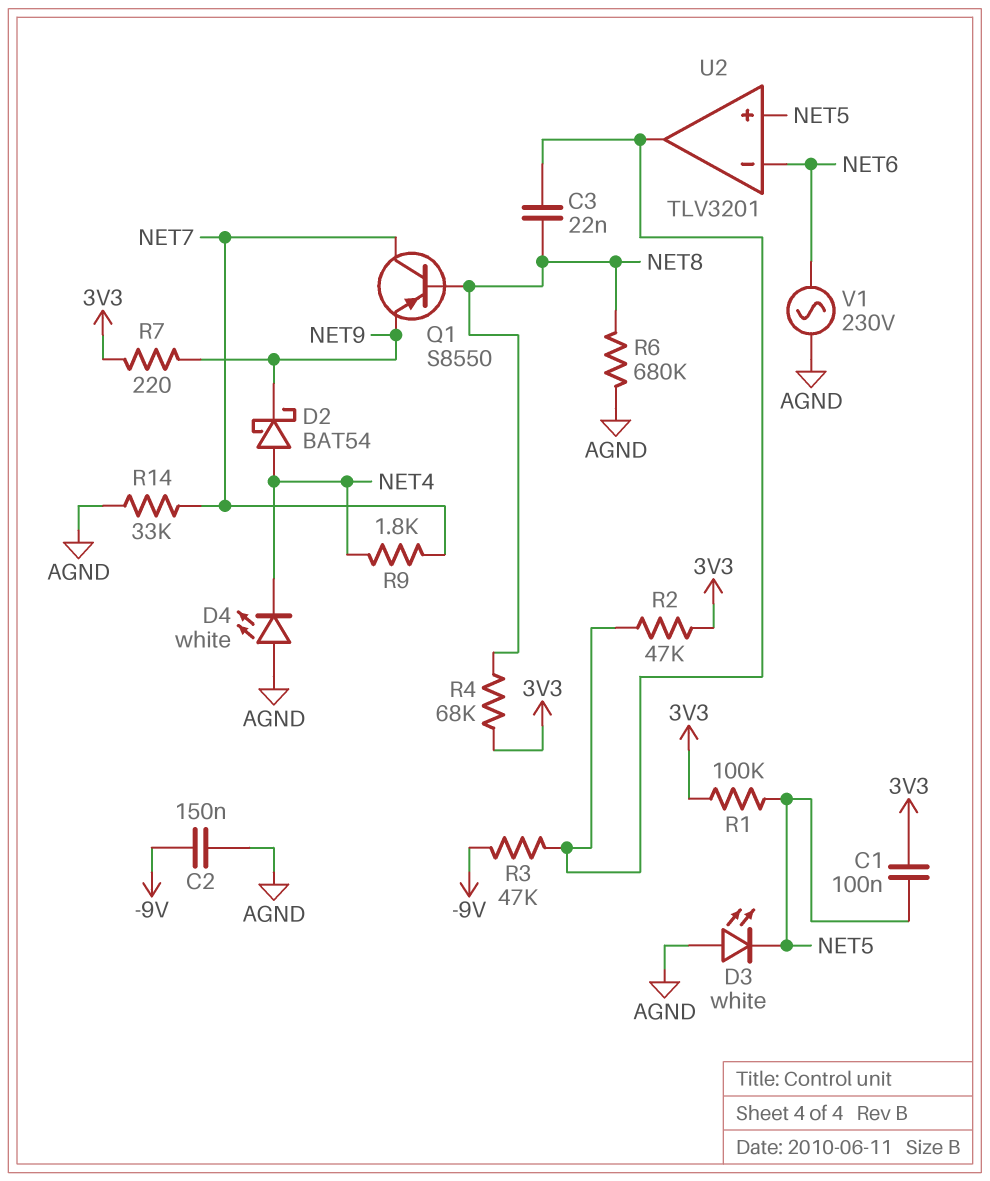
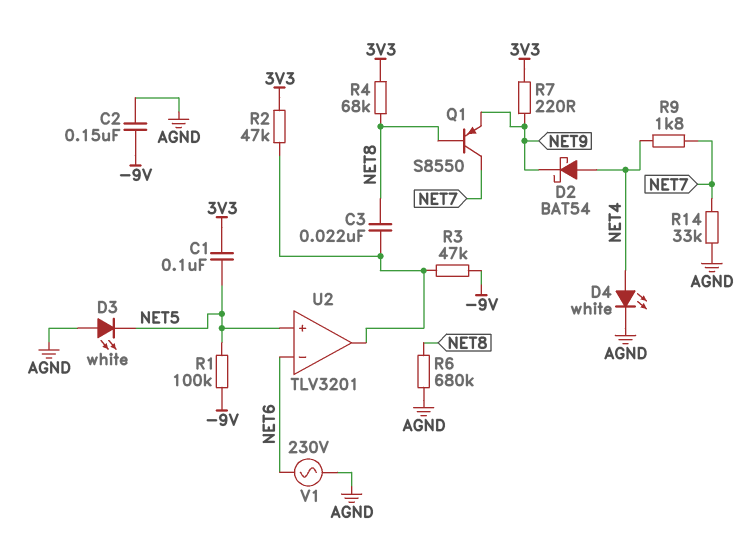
D4: LED white (A AGND, K NET4) -> LED white (A NET4, K AGND)
R1: 100k (3V3, NET5) -> 100k (-9V, NET5)

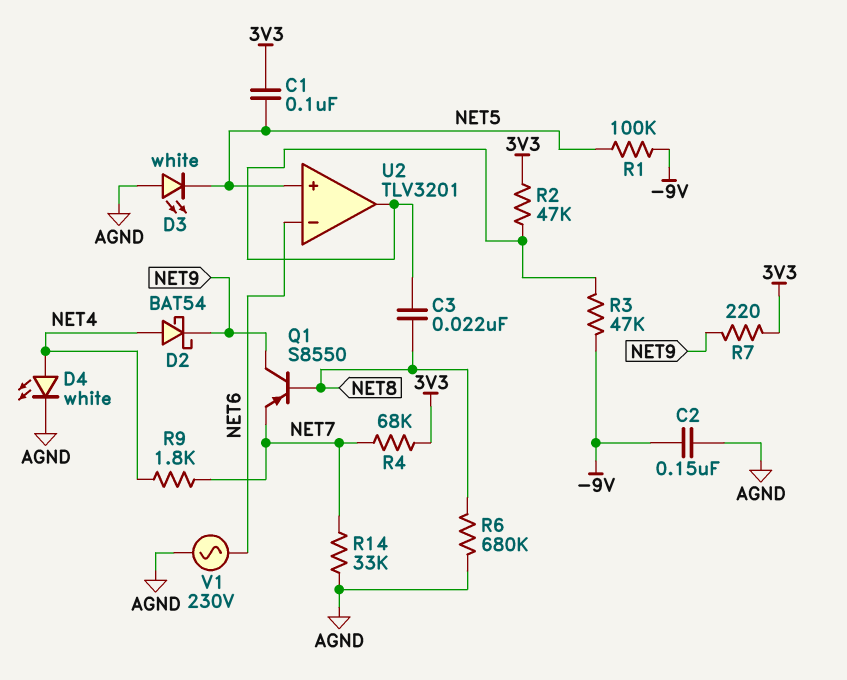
Q1: PNP S8550 (B NET8, C NET7, E NET9) -> PNP S8550 (B NET8, C NET9, E NET7)
R4: 68k (3V3, NET8) -> 68k (3V3, NET7)

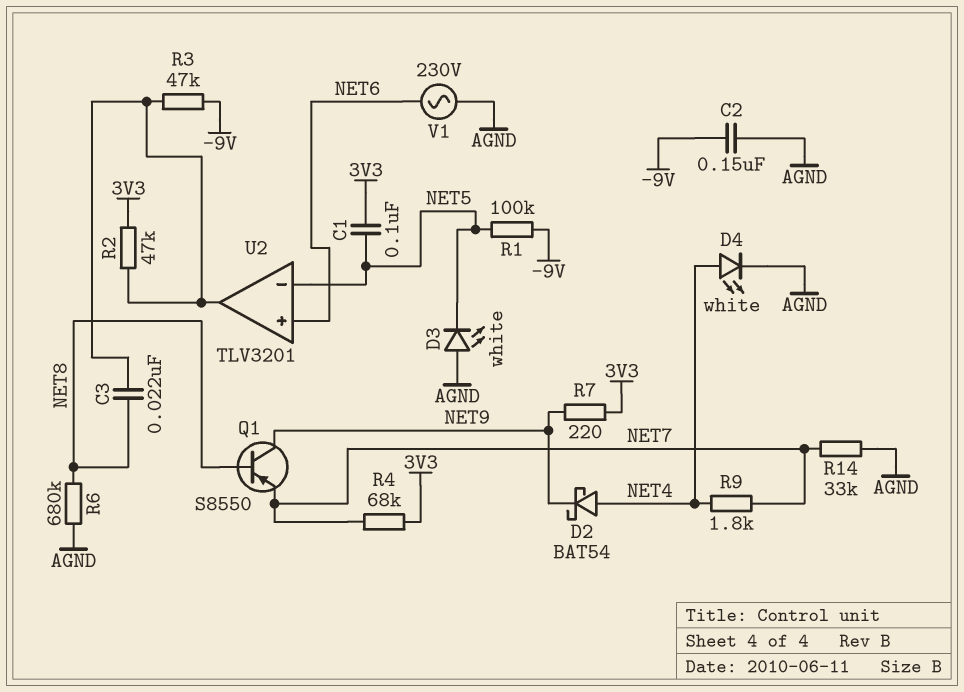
U2 pin in+: NET5 -> NET6
U2 pin in-: NET6 -> NET5

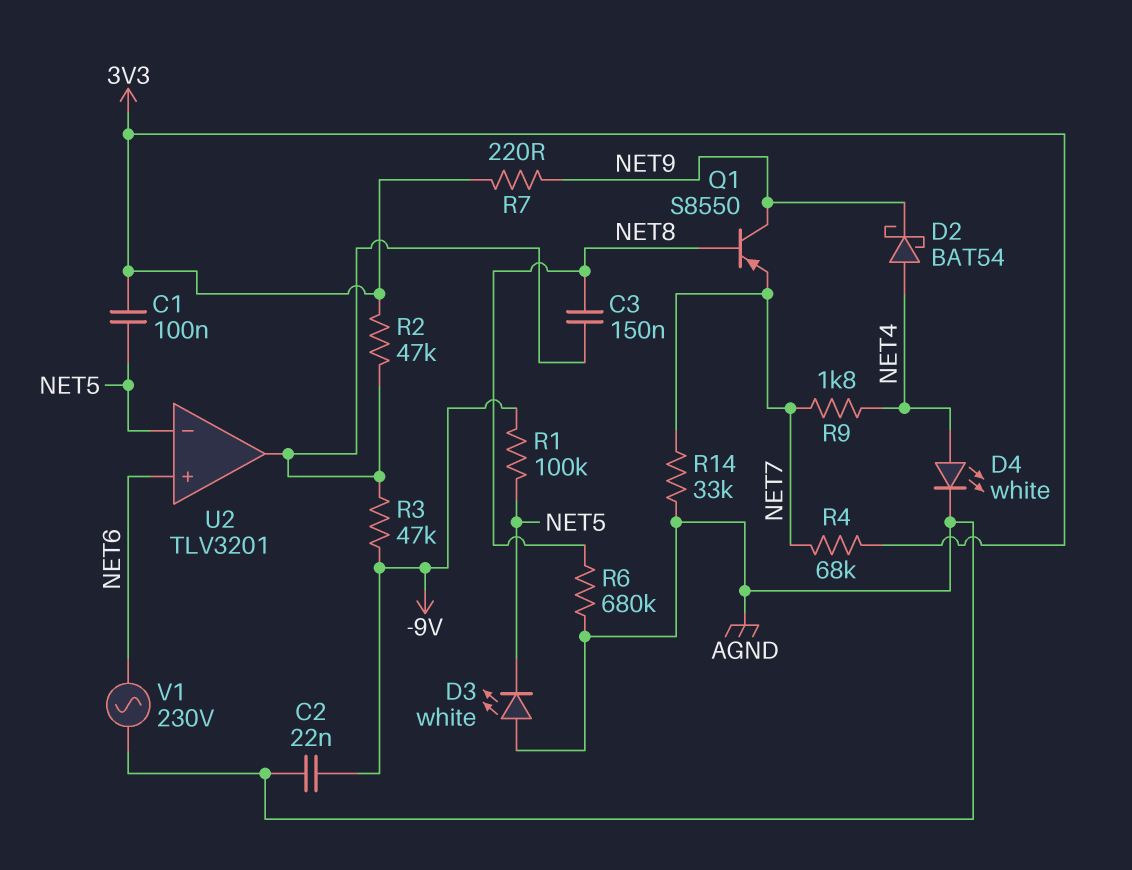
C2: 150nF (-9V, AGND) -> 22nF (-9V, AGND)
C3: 22nF (NET8, U2/out) -> 150nF (NET8, U2/out)

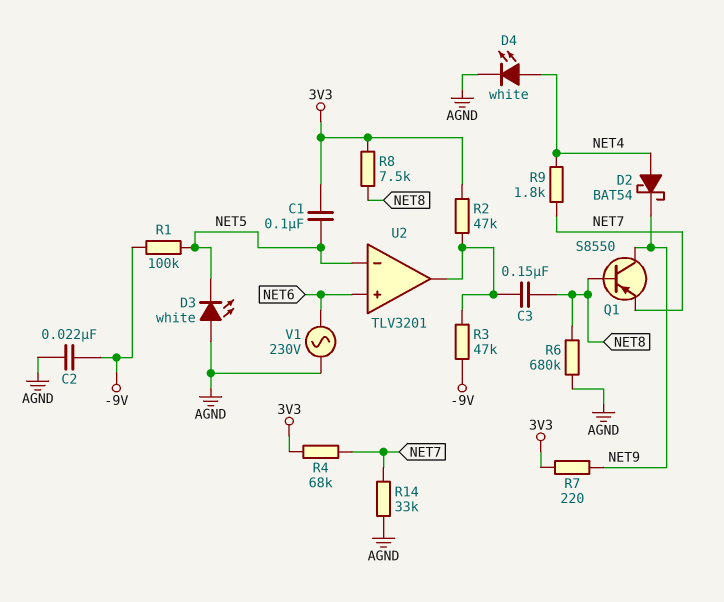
R8: none -> 7.5k (3V3, NET8)

